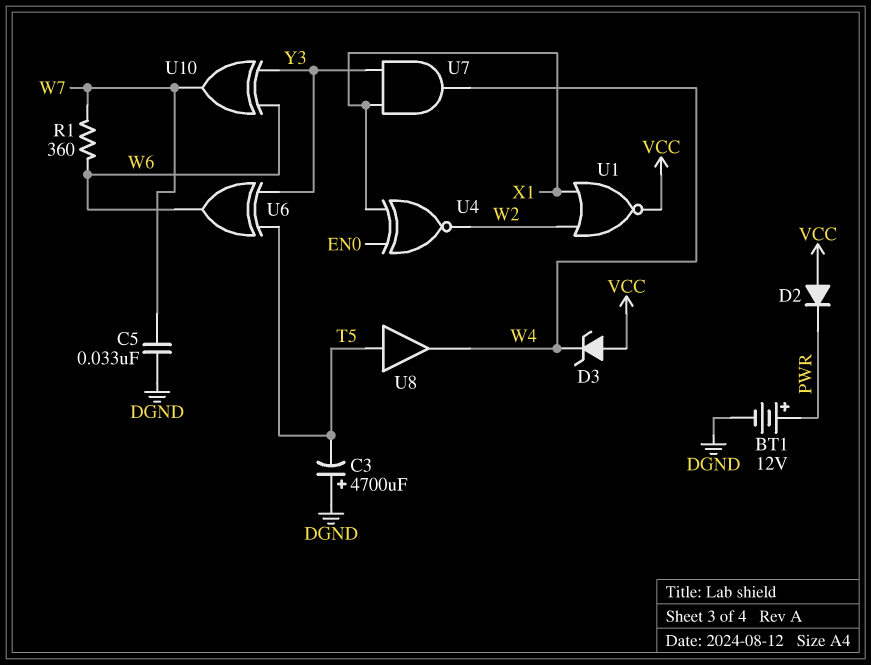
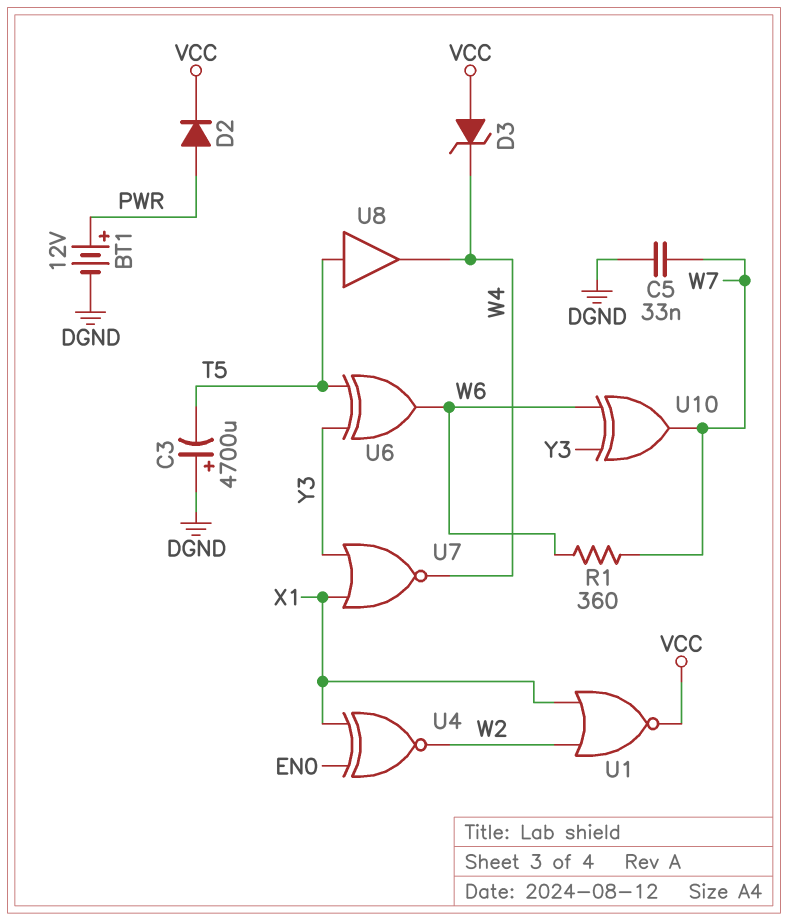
D2: diode (A VCC, K PWR) -> diode (A PWR, K VCC)
U7: AND (in X1, in Y3, out W4) -> NOR (in X1, in Y3, out W4)

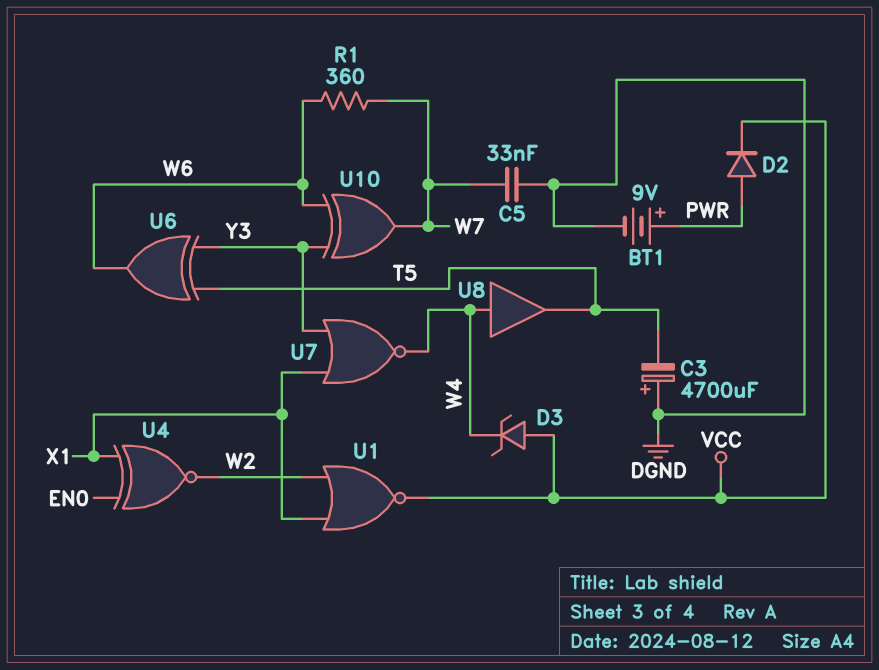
BT1: 12V (plus PWR, minus DGND) -> 9V (plus PWR, minus DGND)
U8: buffer (in T5, out W4) -> buffer (in W4, out T5)

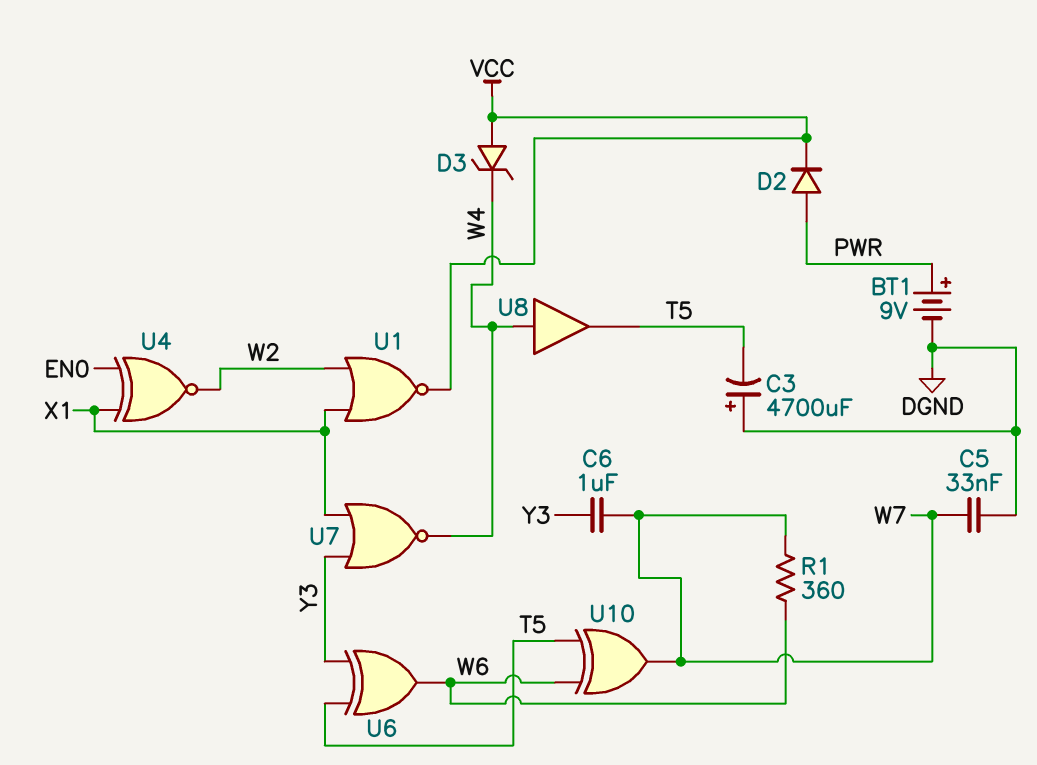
C6: none -> 1uF (W7, Y3)
U10: XOR (in W6, in Y3, out W7) -> XOR (in T5, in W6, out W7)

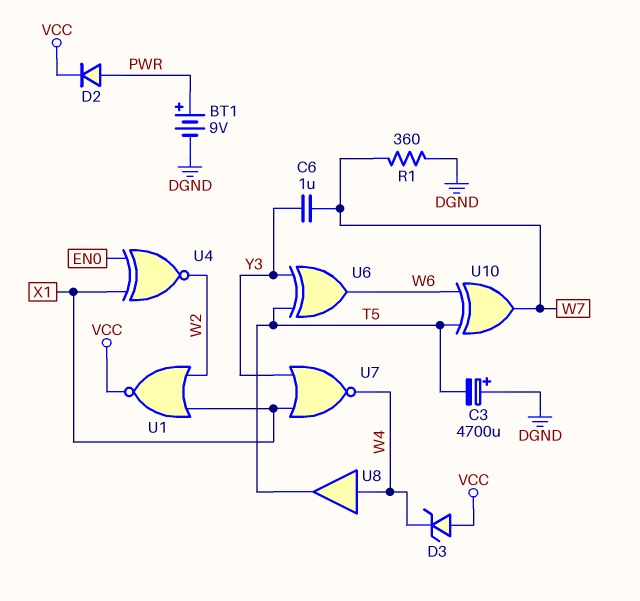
C5: 33nF (DGND, W7) -> none
R1: 360 (W6, W7) -> 360 (DGND, W7)

